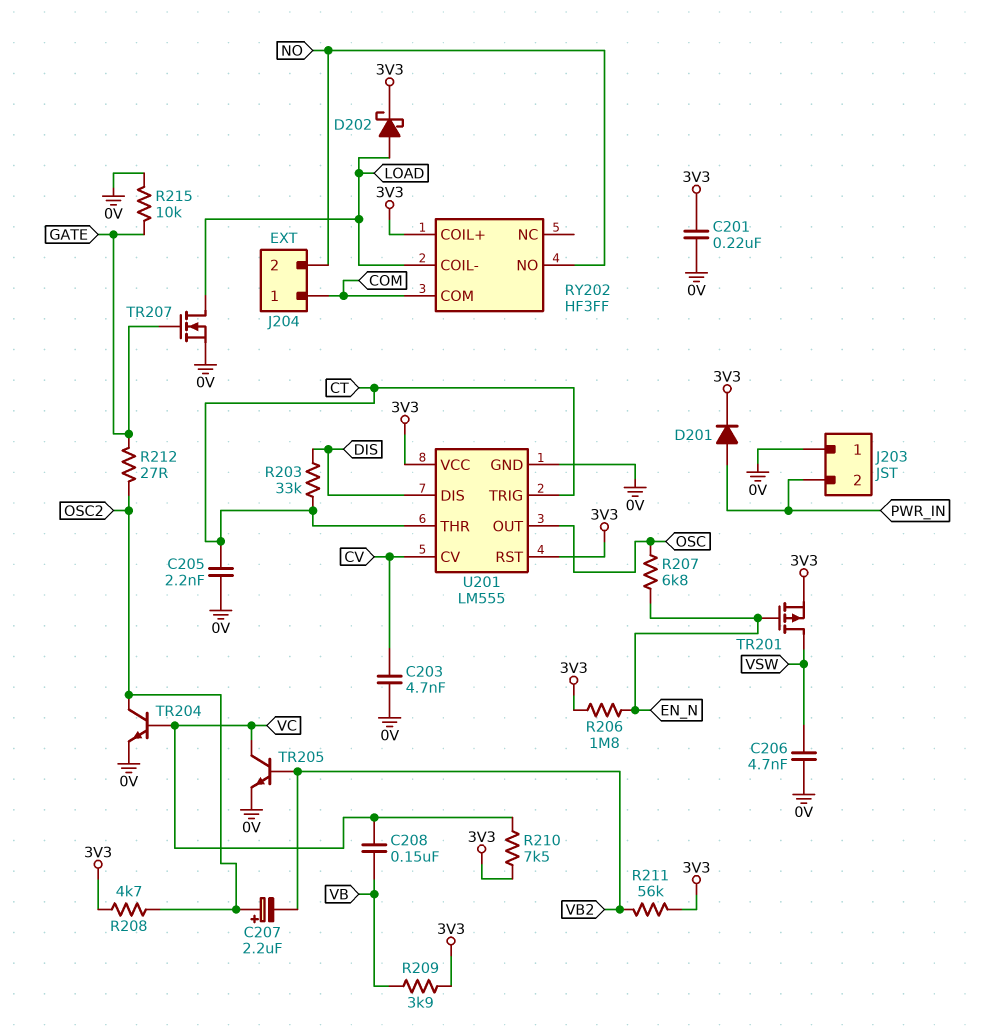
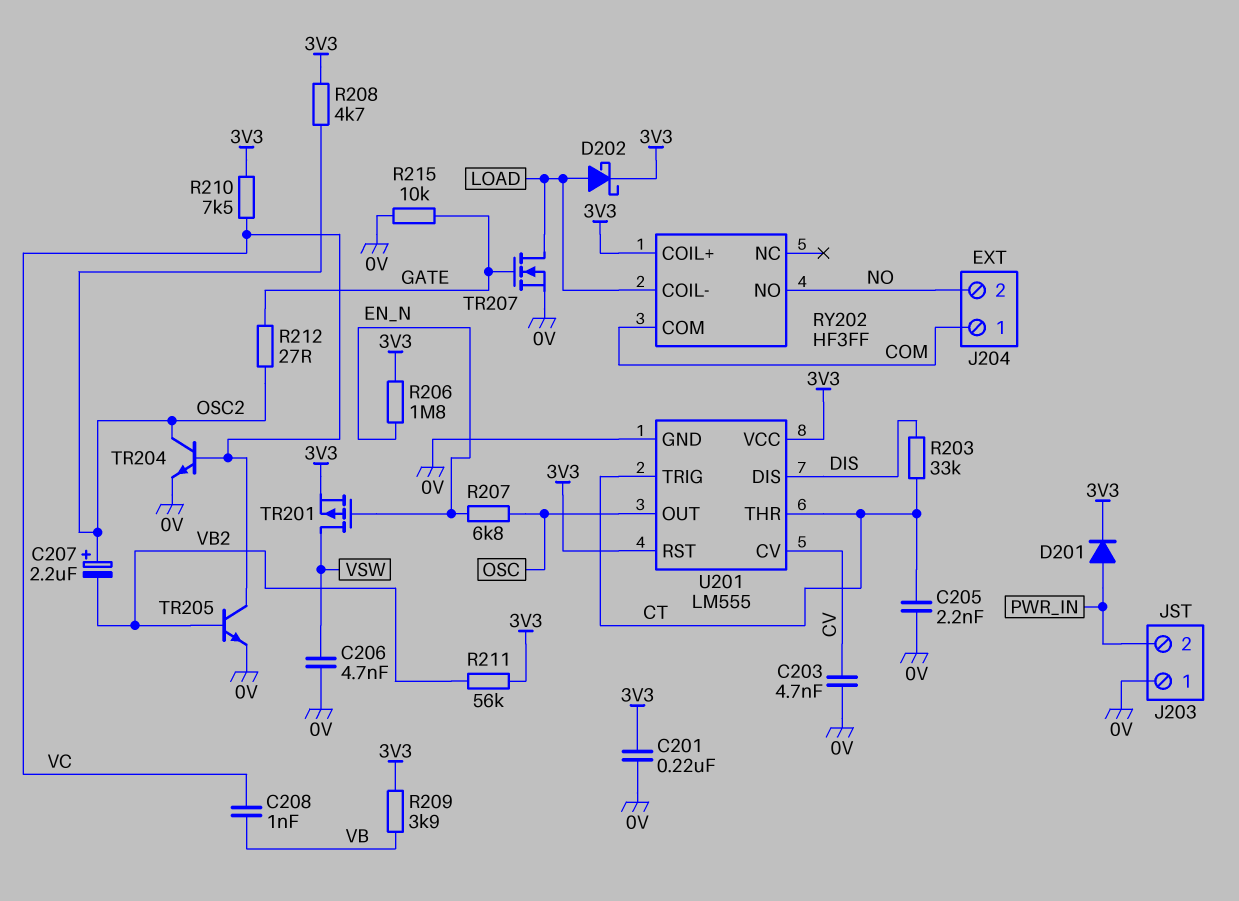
C208: 150nF (VB, VC) -> 1nF (VB, VC)

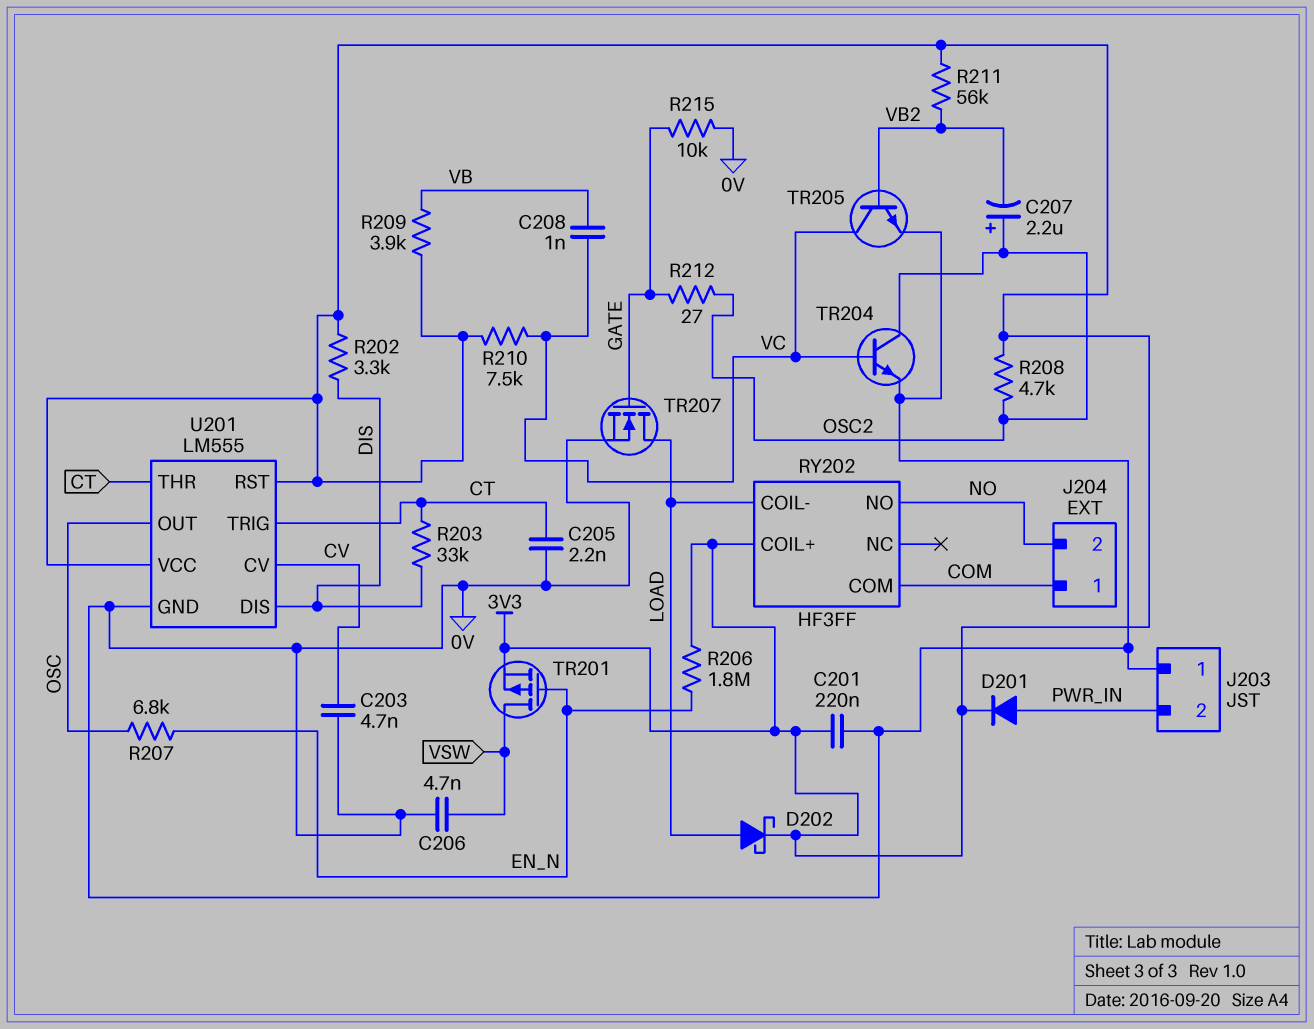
R202: none -> 3.3k (3V3, DIS)

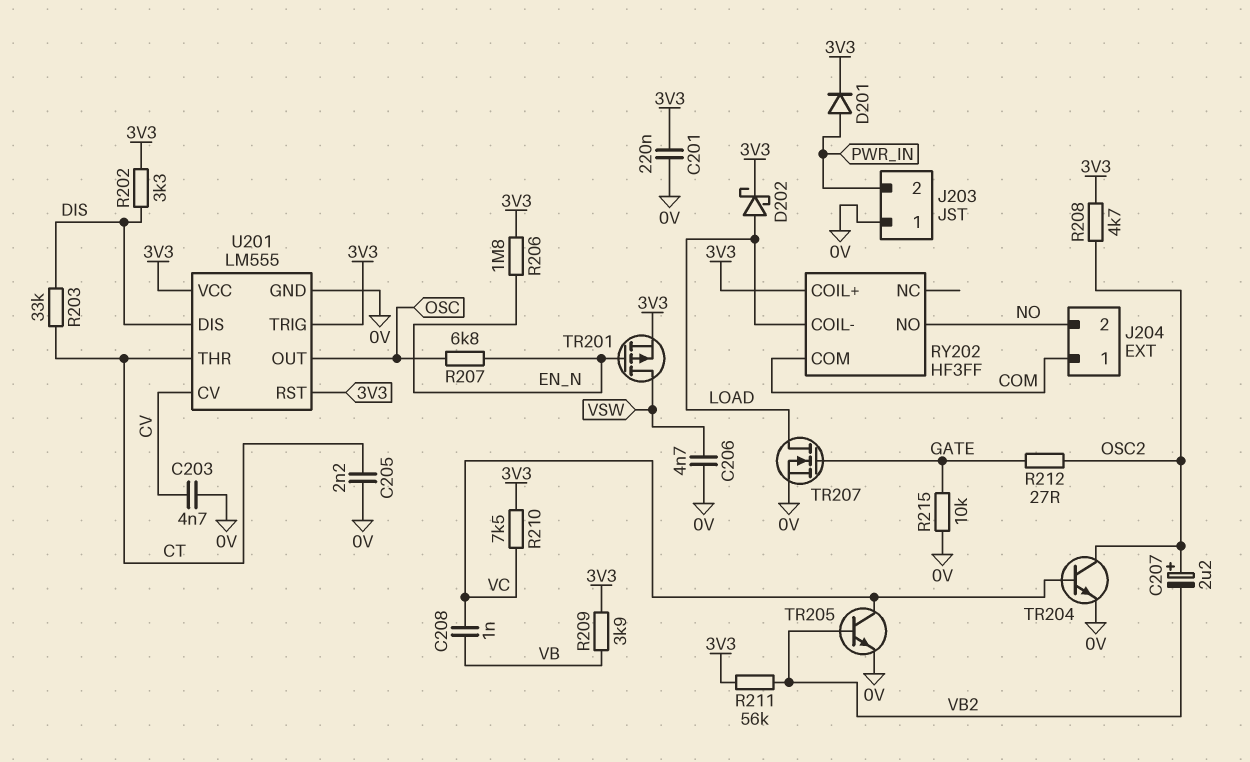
U201 pin TRIG: CT -> 3V3

